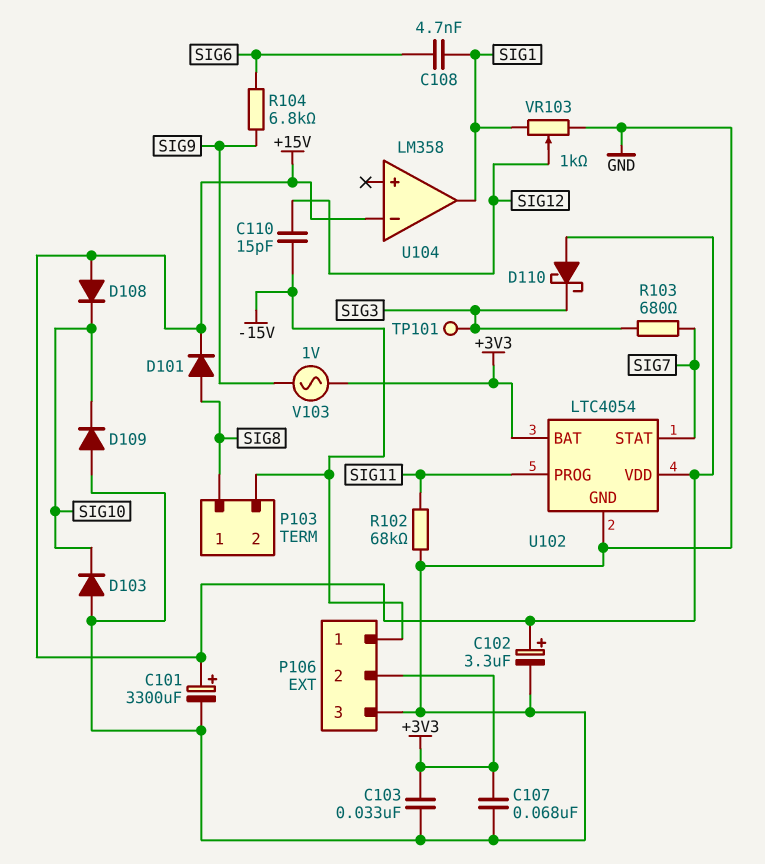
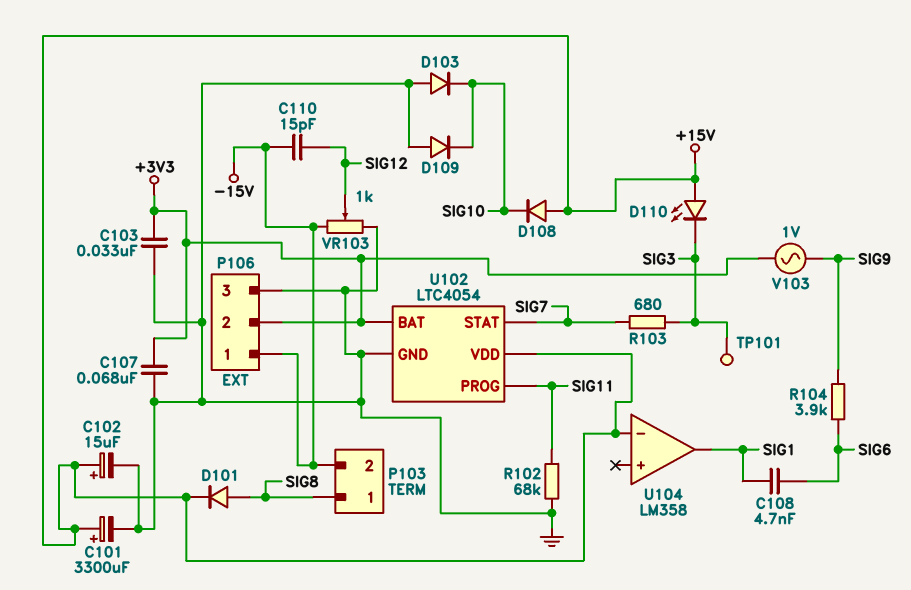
C102: 3.3uF (plus +15V, minus GND) -> 15uF (plus +15V, minus GND)
D110: schottky (A +15V, K SIG3) -> LED (A +15V, K SIG3)
R104: 6.8k (SIG6, SIG9) -> 3.9k (SIG6, SIG9)
VR103: 1k (GND, SIG1, wiper SIG12) -> 1k (-15V, GND, wiper SIG12)

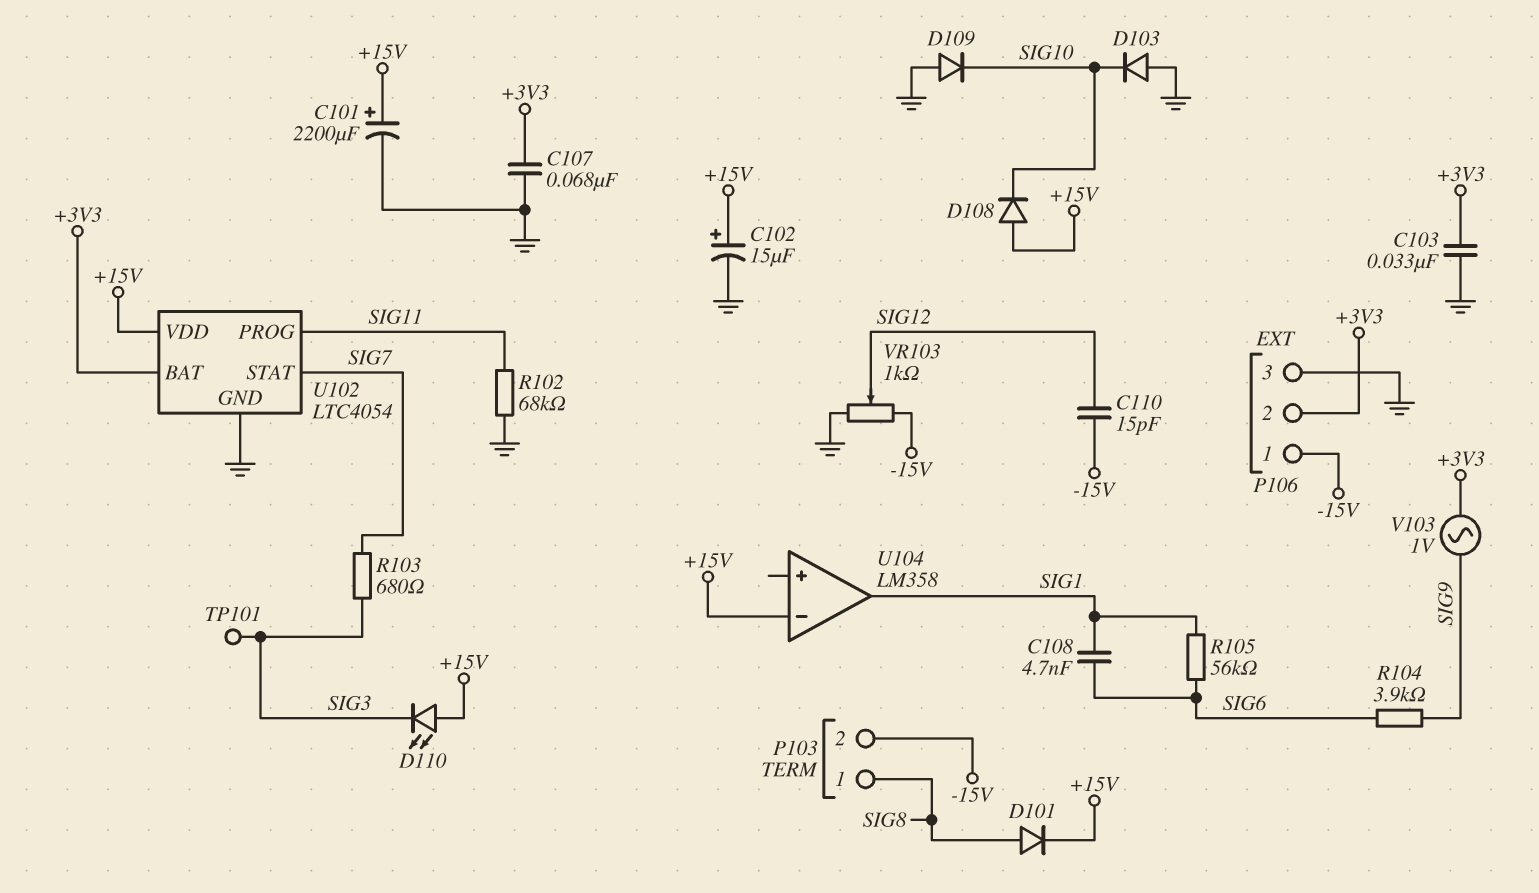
C101: 3300uF (plus +15V, minus GND) -> 2200uF (plus +15V, minus GND)
R105: none -> 56k (SIG1, SIG6)

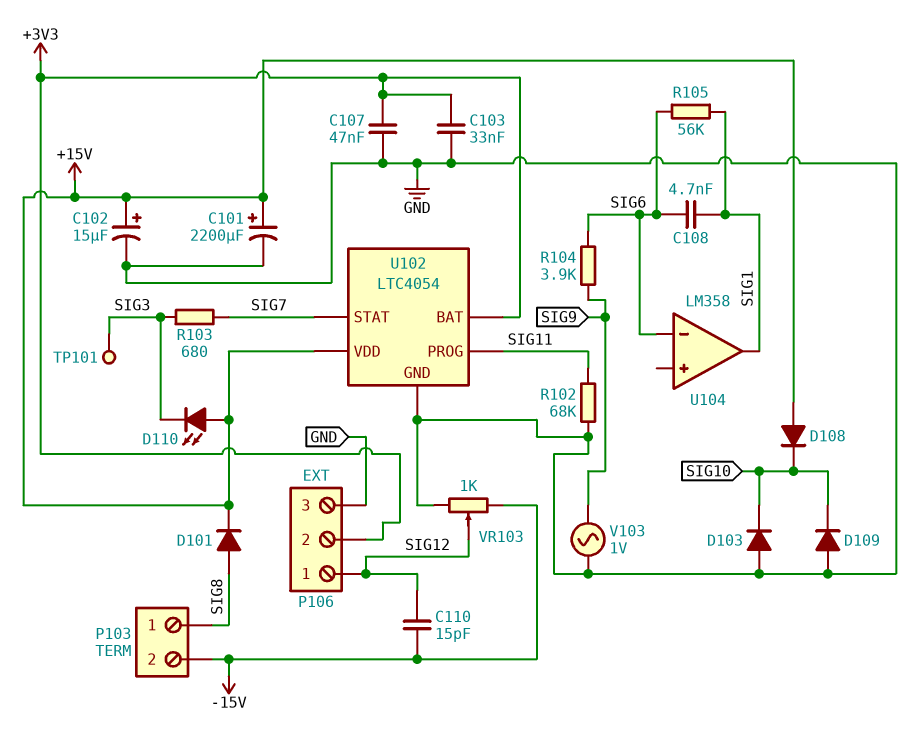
C107: 68nF (+3V3, GND) -> 47nF (+3V3, GND)
P106 pin 1: -15V -> SIG12
U104 pin in-: +15V -> SIG6
V103: AC 1V (+3V3, SIG9) -> AC 1V (GND, SIG9)

